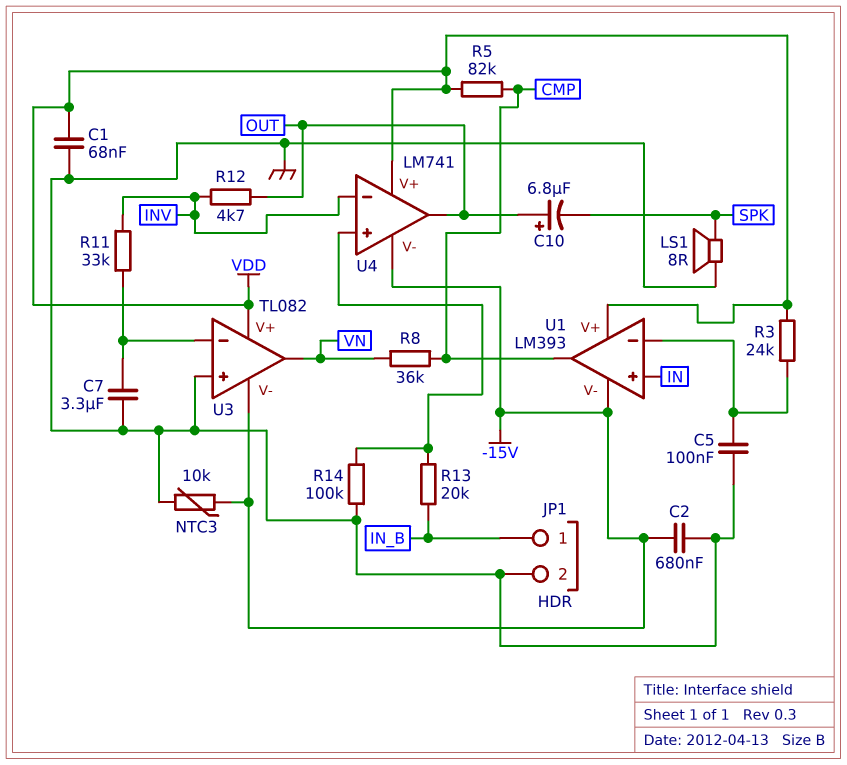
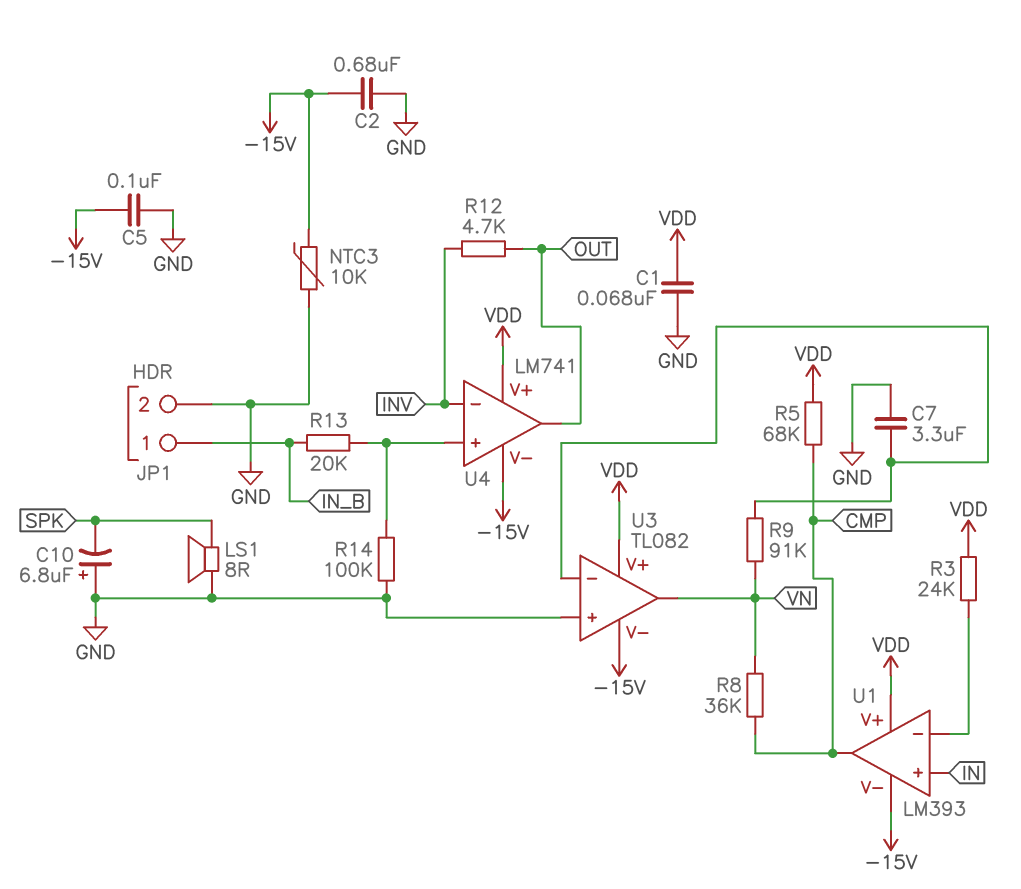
C5: 100nF (GND, U1/in-) -> 100nF (-15V, GND)
C10: 6.8uF (plus OUT, minus SPK) -> 6.8uF (plus GND, minus SPK)
R5: 82k (CMP, VDD) -> 68k (CMP, VDD)
R9: none -> 91k (U3/in-, VN)
R11: 33k (INV, U3/in-) -> none

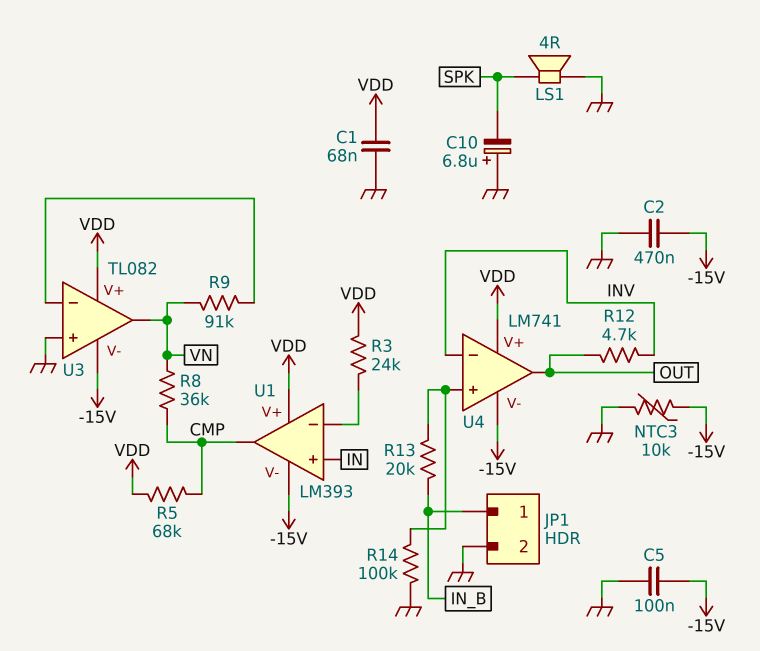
C2: 680nF (-15V, GND) -> 470nF (-15V, GND)
C7: 3.3uF (GND, U3/in-) -> none
LS1: speaker 8R (GND, SPK) -> speaker 4R (GND, SPK)

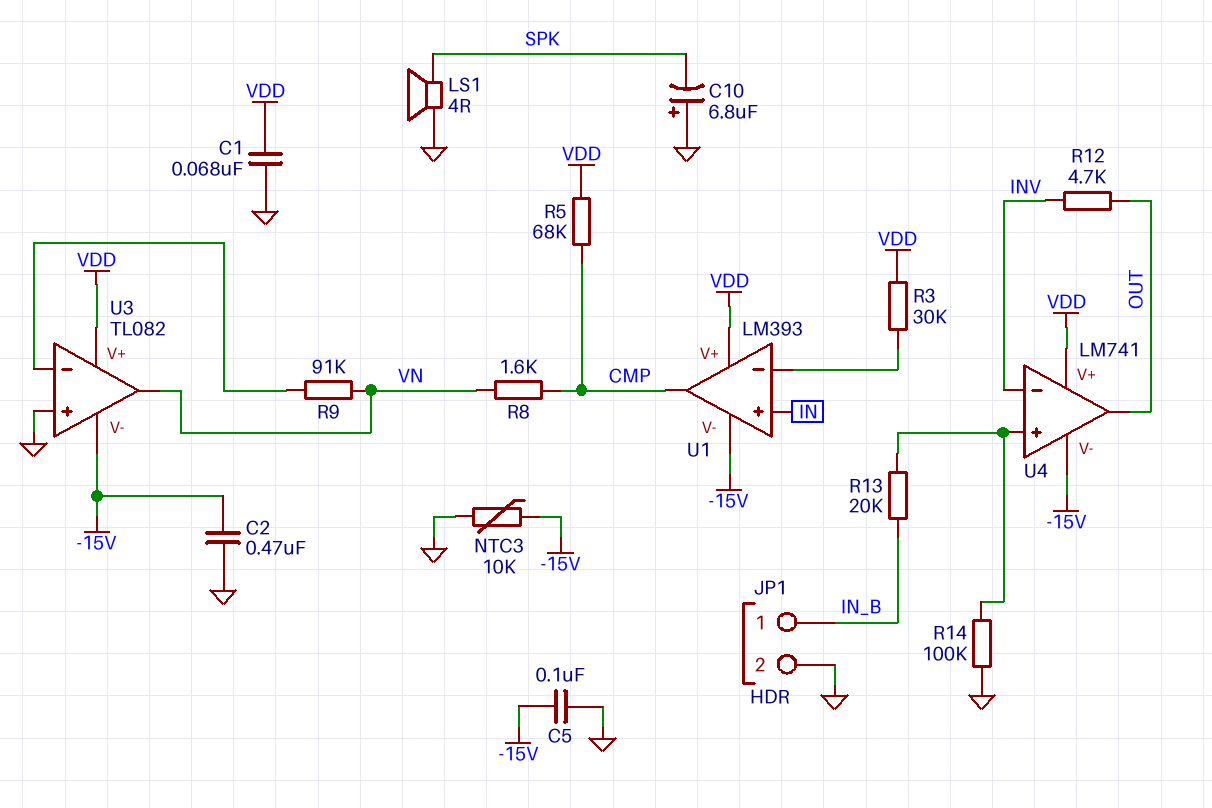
R3: 24k (U1/in-, VDD) -> 30k (U1/in-, VDD)
R8: 36k (CMP, VN) -> 1.6k (CMP, VN)

